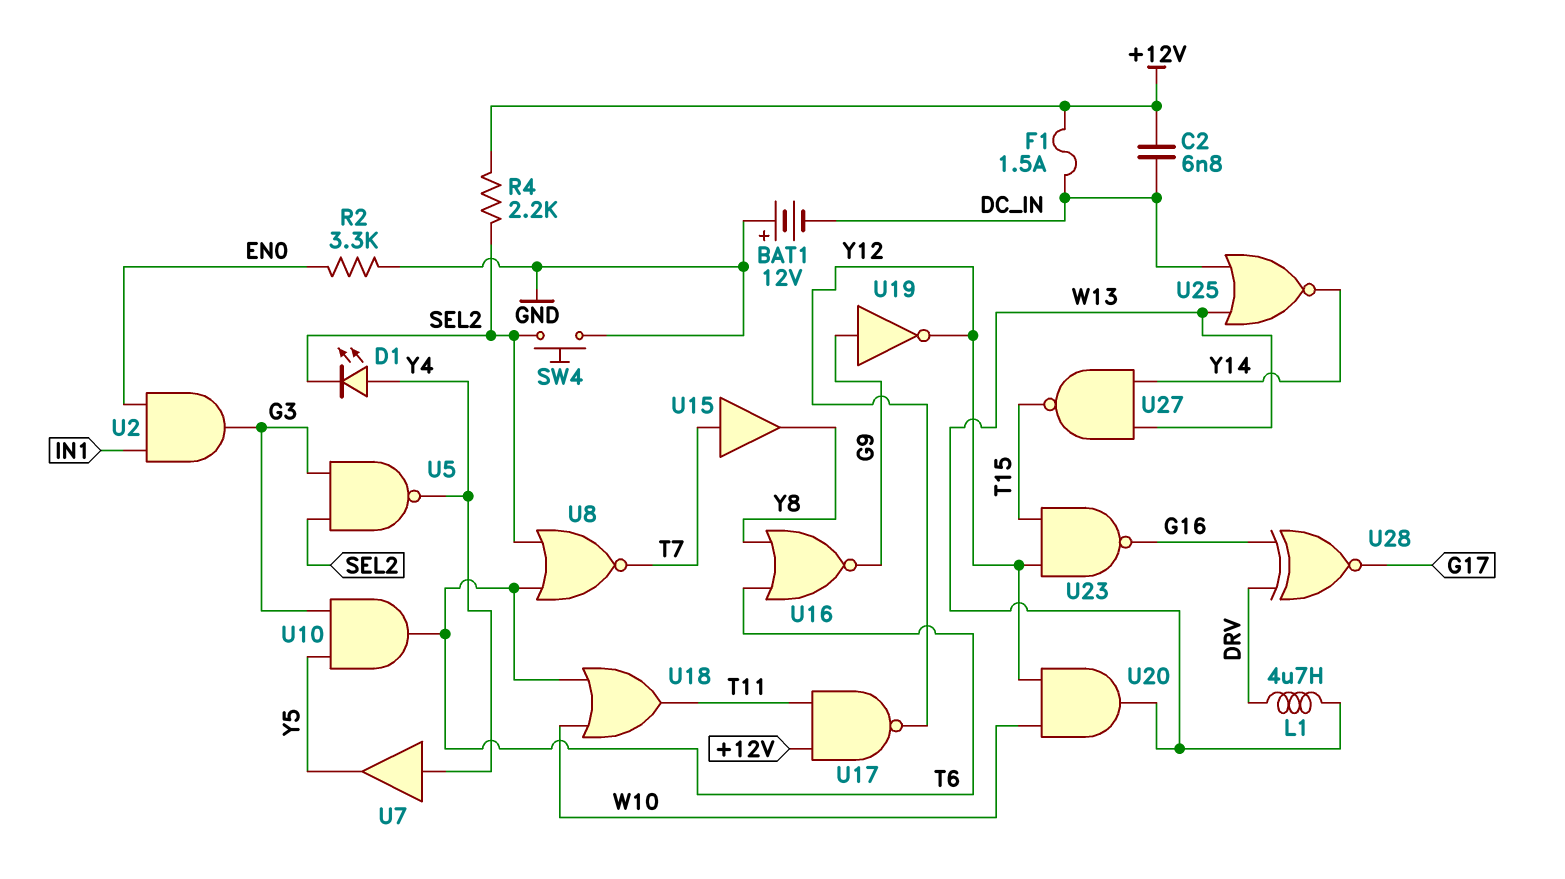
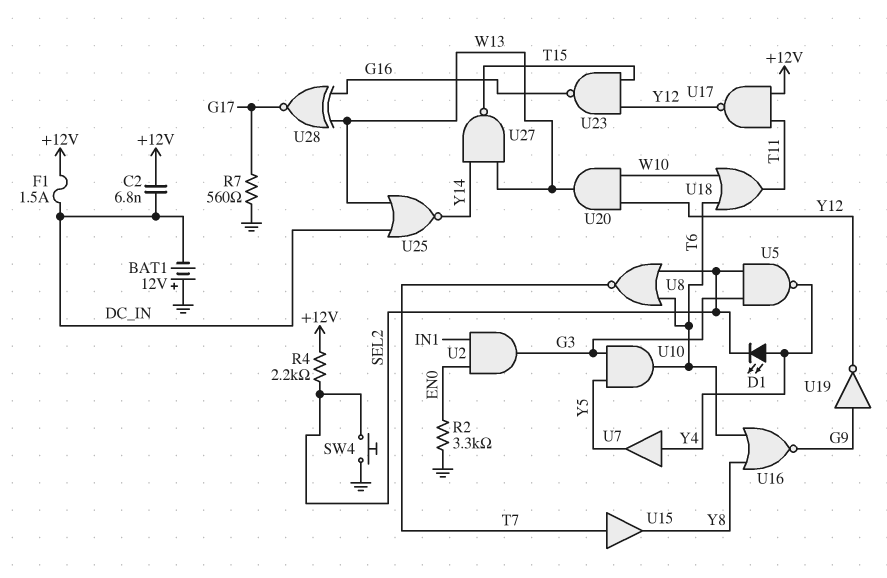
L1: 4.7uH (DRV, W13) -> none
R7: none -> 560 (G17, GND)
U28: XNOR (in DRV, in G16, out G17) -> XNOR (in G16, in W13, out G17)

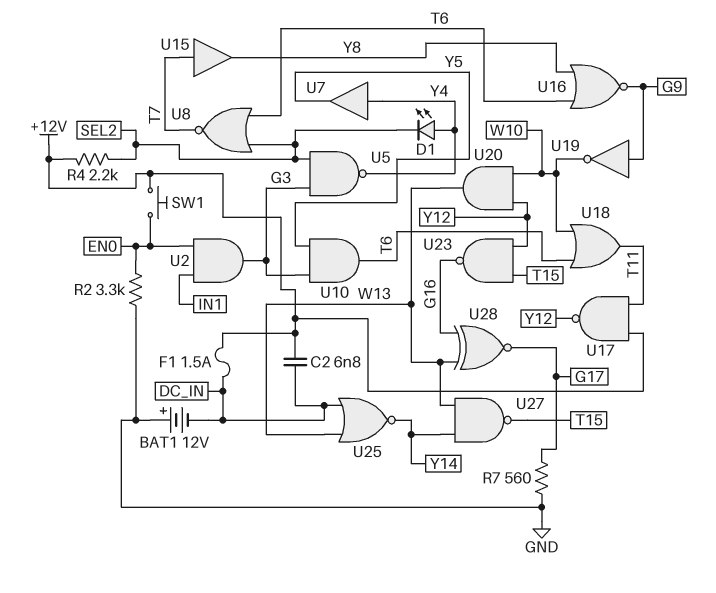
SW1: none -> button (+12V, EN0)
SW4: button (GND, SEL2) -> none
U19: NOT (in G9, out Y12) -> NOT (in G9, out W10)

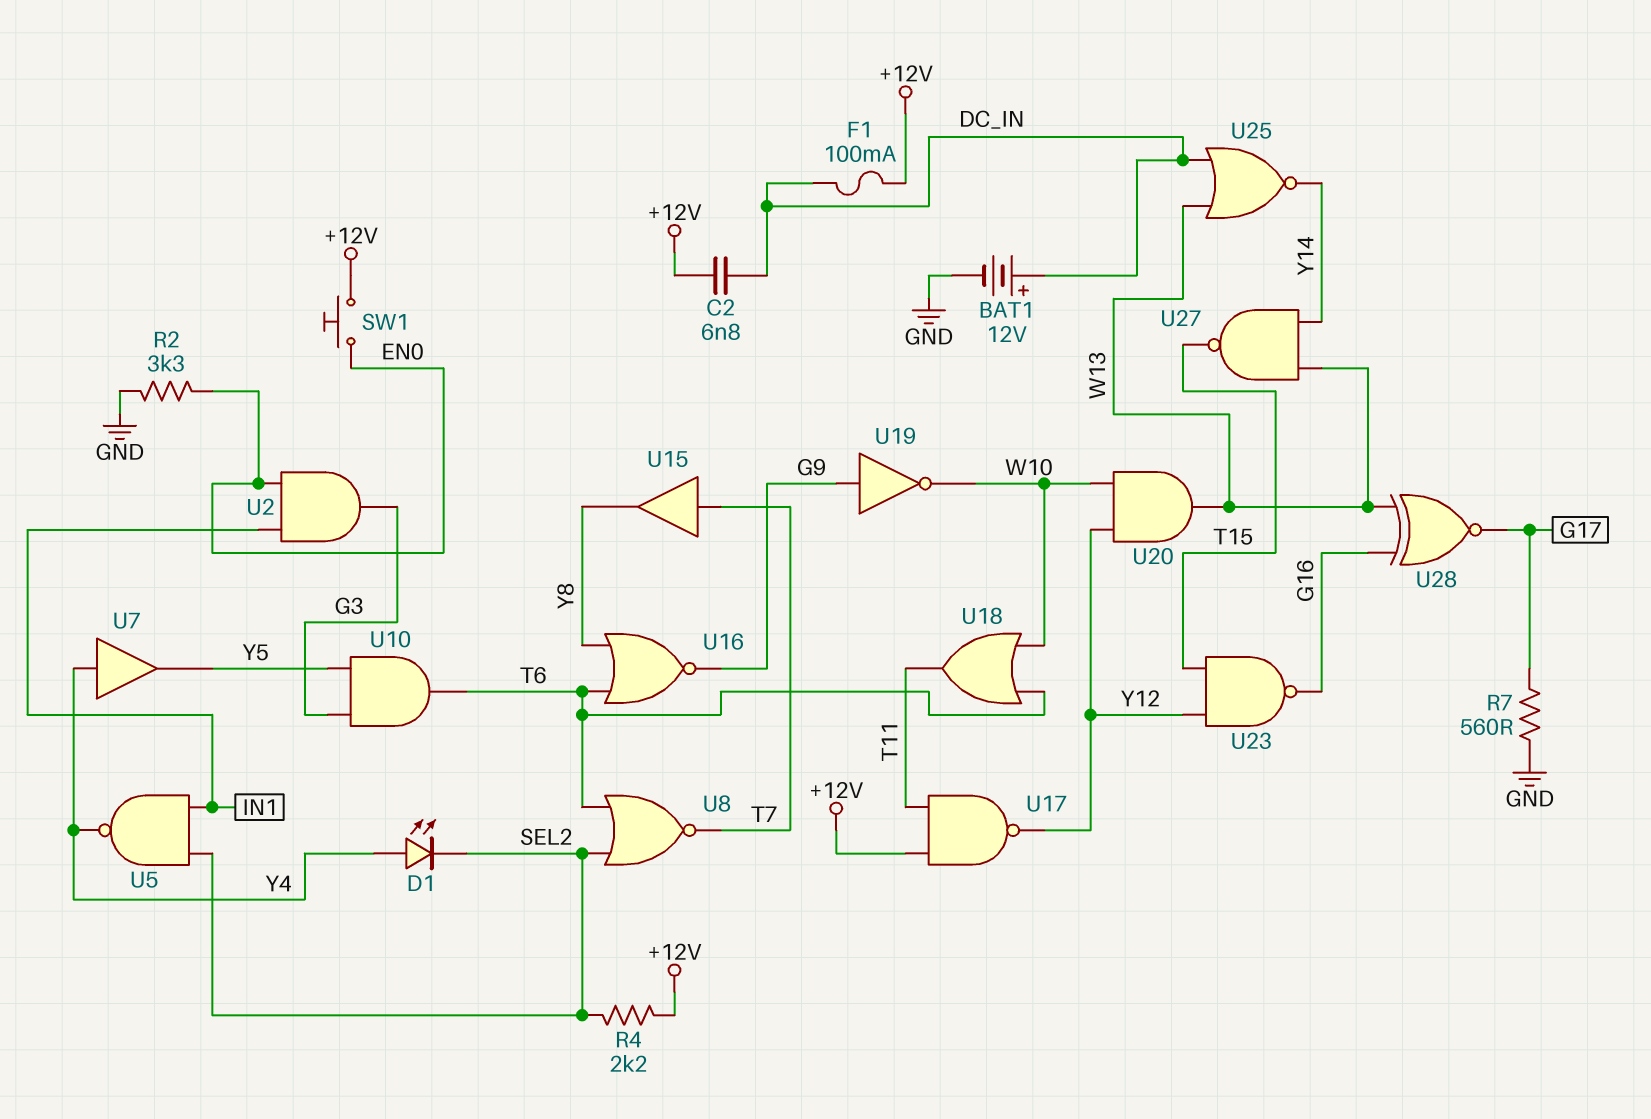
BAT1: 12V (plus GND, minus DC_IN) -> 12V (plus DC_IN, minus GND)
F1: 1.5A (+12V, DC_IN) -> 100mA (+12V, DC_IN)
U5: NAND (in G3, in SEL2, out Y4) -> NAND (in IN1, in SEL2, out Y4)

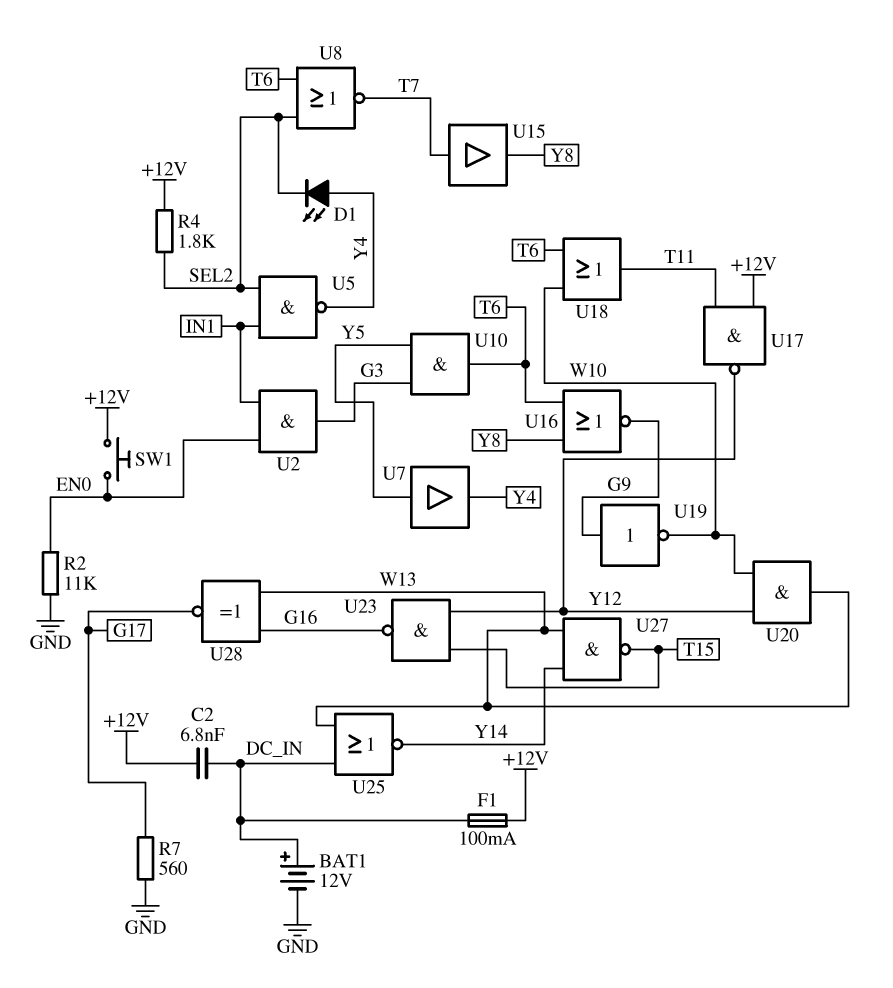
R2: 3.3k (EN0, GND) -> 11k (EN0, GND)
R4: 2.2k (+12V, SEL2) -> 1.8k (+12V, SEL2)
U7: buffer (in Y4, out Y5) -> buffer (in Y5, out Y4)

